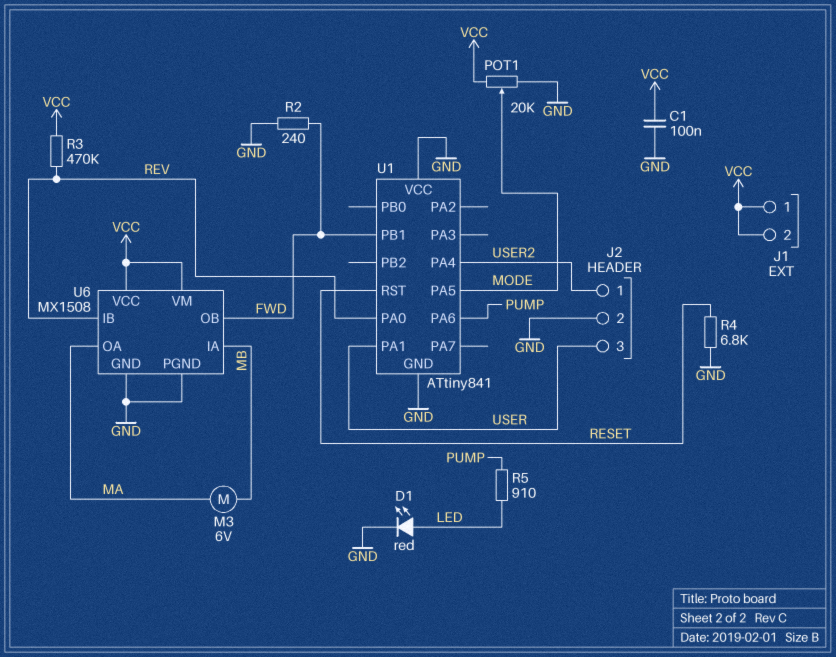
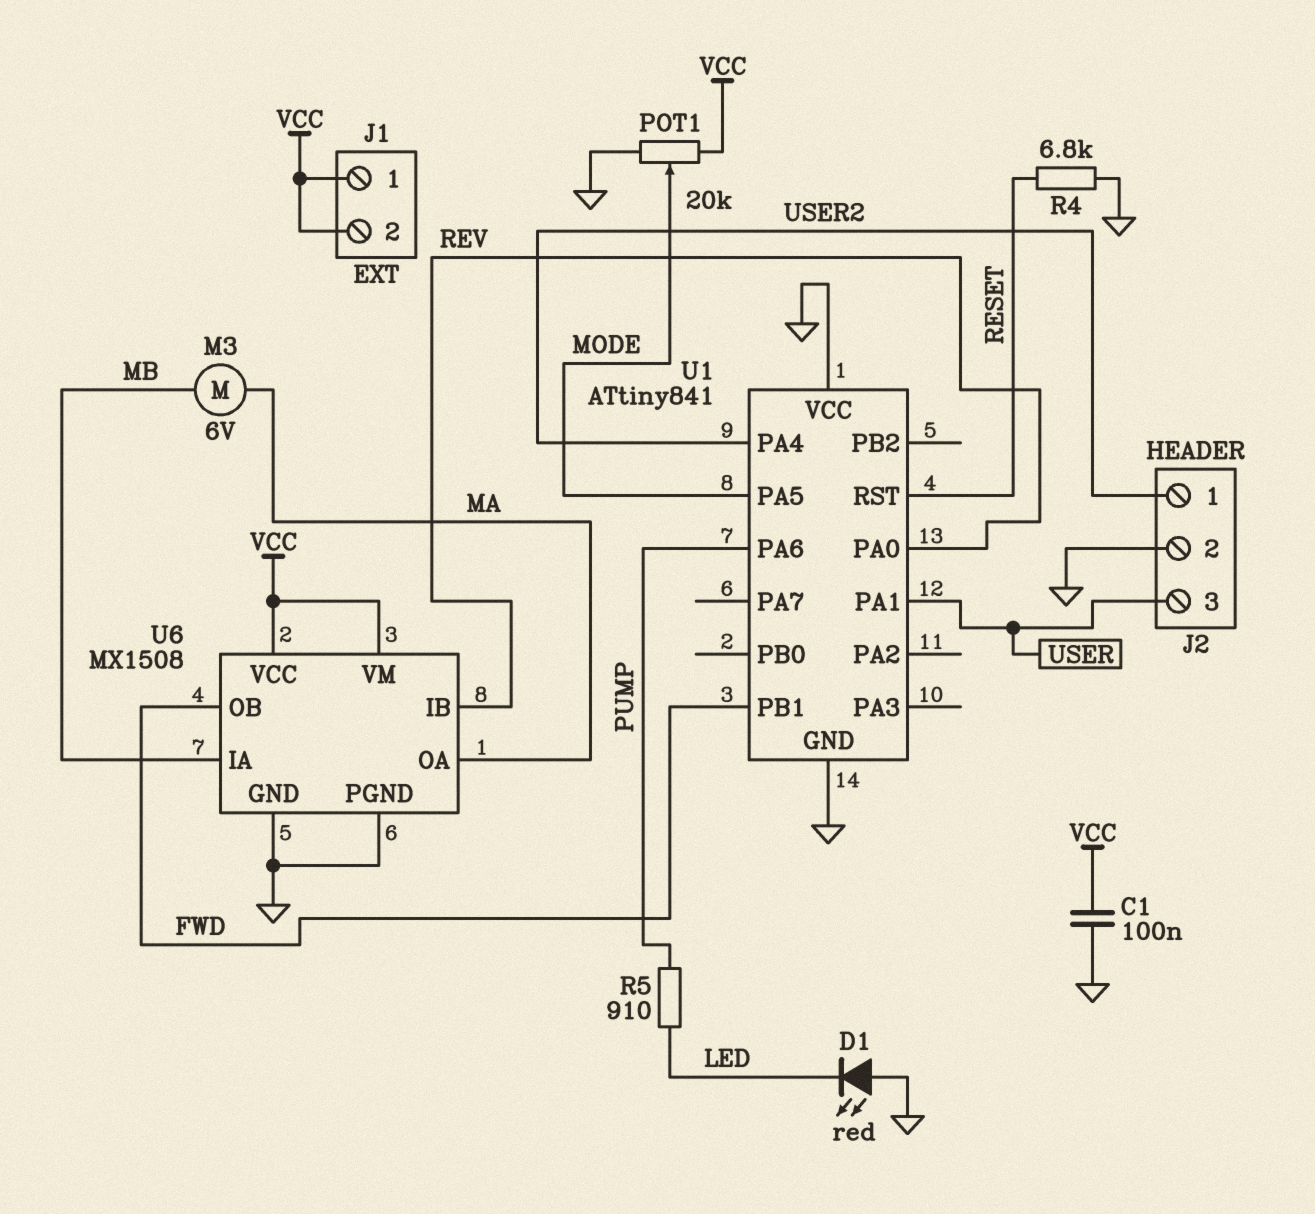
D1: LED red (A LED, K GND) -> LED red (A GND, K LED)
R2: 240 (FWD, GND) -> none
R3: 470k (REV, VCC) -> none

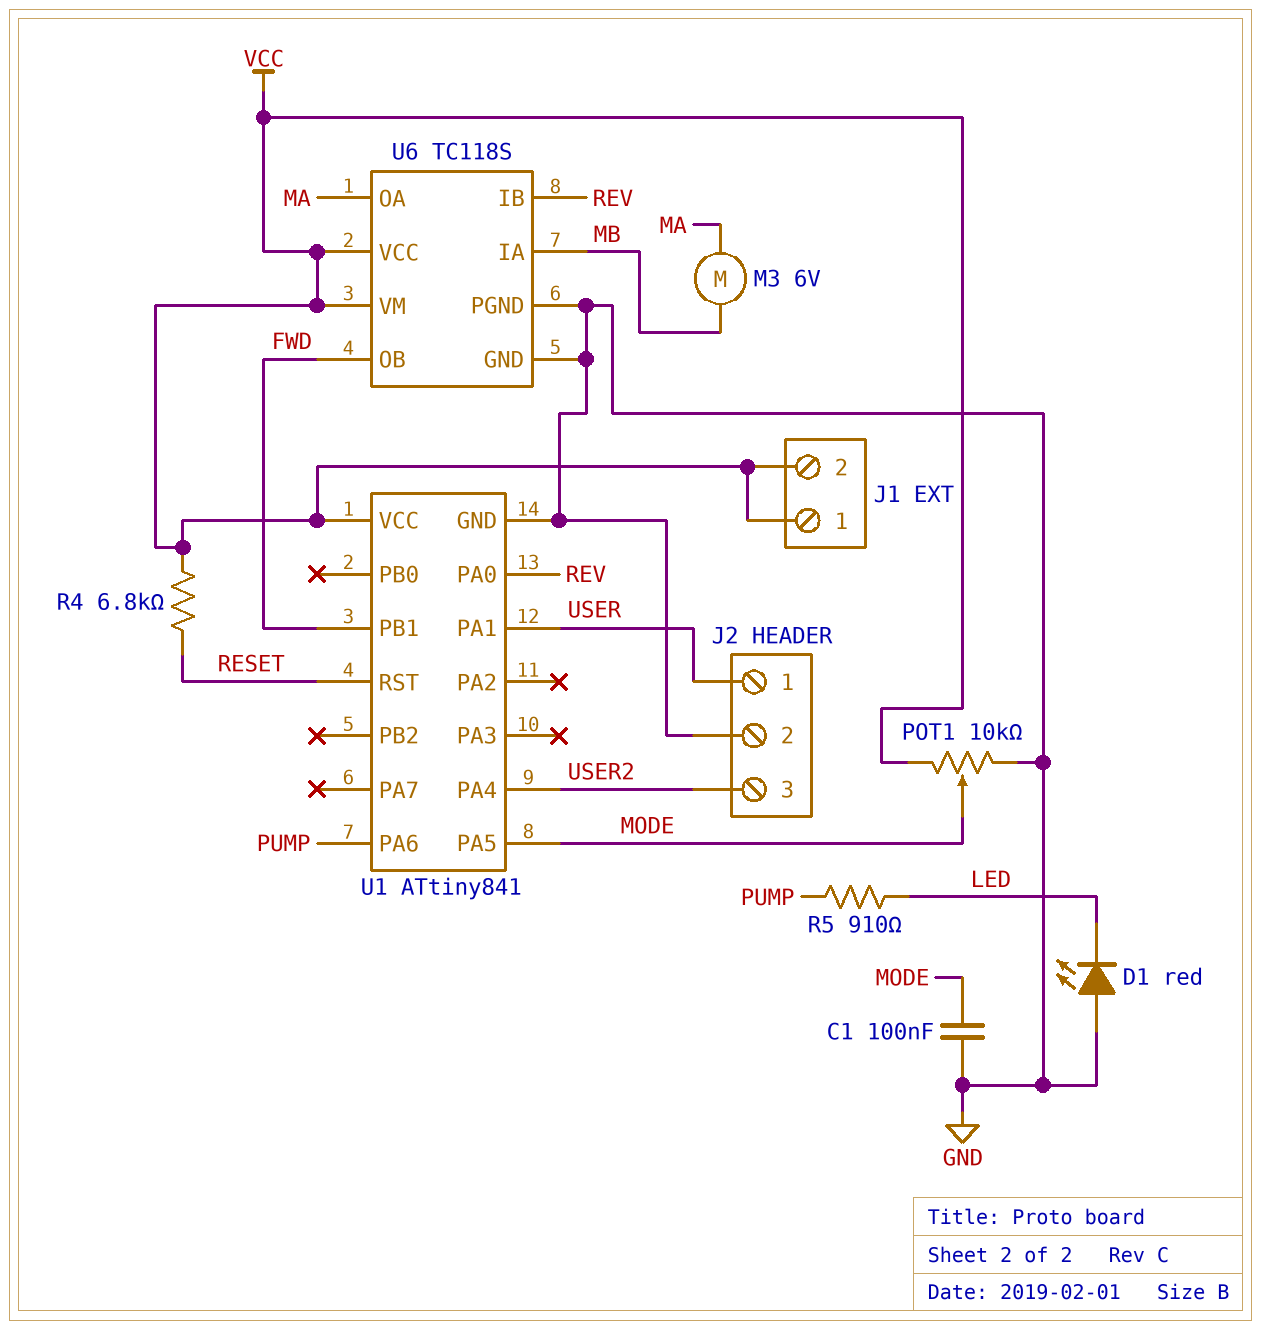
C1: 100nF (GND, VCC) -> 100nF (GND, MODE)
J2 pin 1: USER2 -> USER
J2 pin 3: USER -> USER2
POT1: 20k (GND, VCC, wiper MODE) -> 10k (GND, VCC, wiper MODE)
R4: 6.8k (GND, RESET) -> 6.8k (RESET, VCC)
U1 pin VCC: GND -> VCC
U6: MX1508 -> TC118S

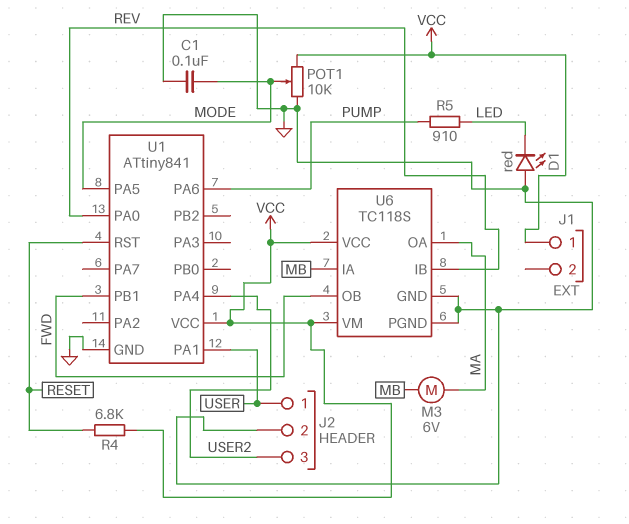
J1 pin 2: VCC -> none

